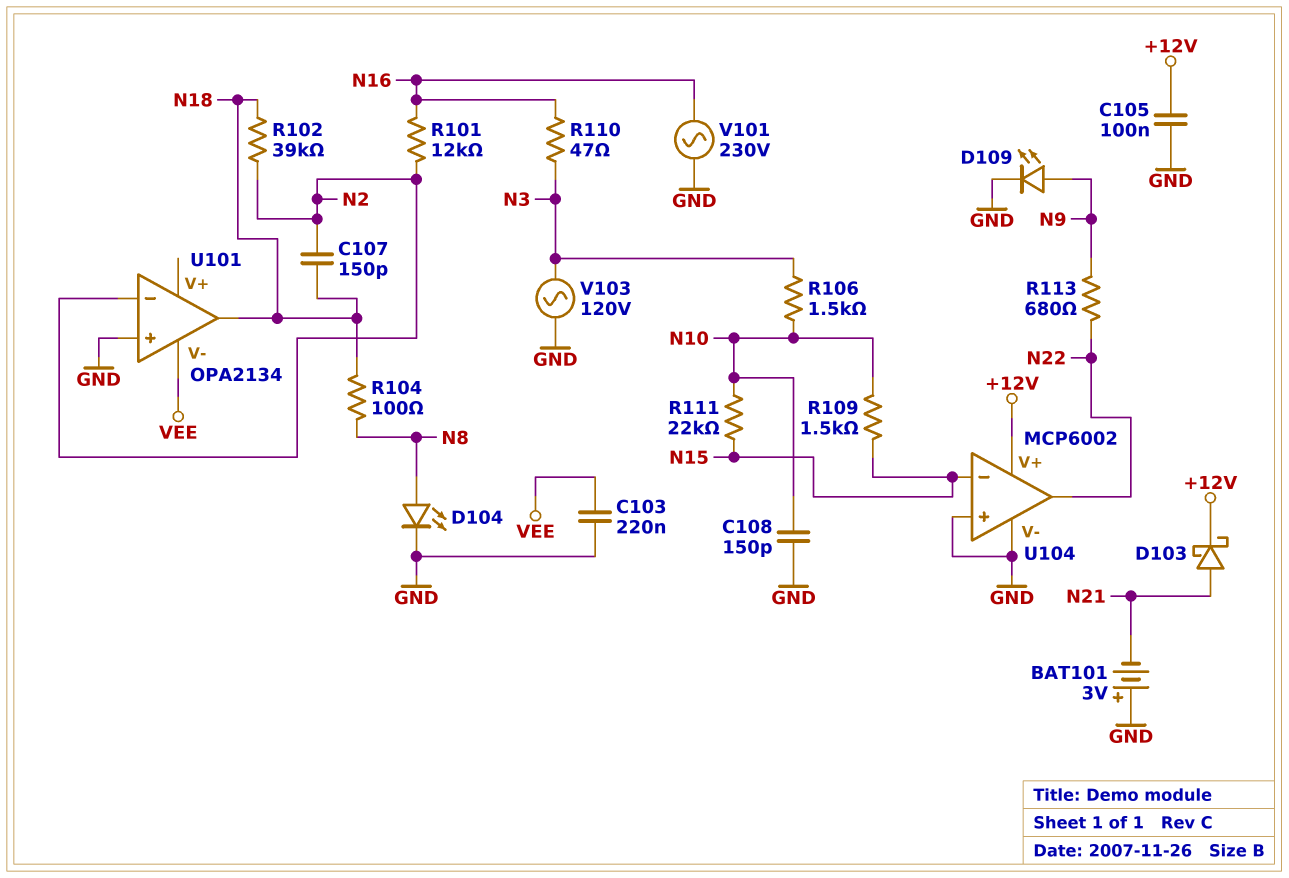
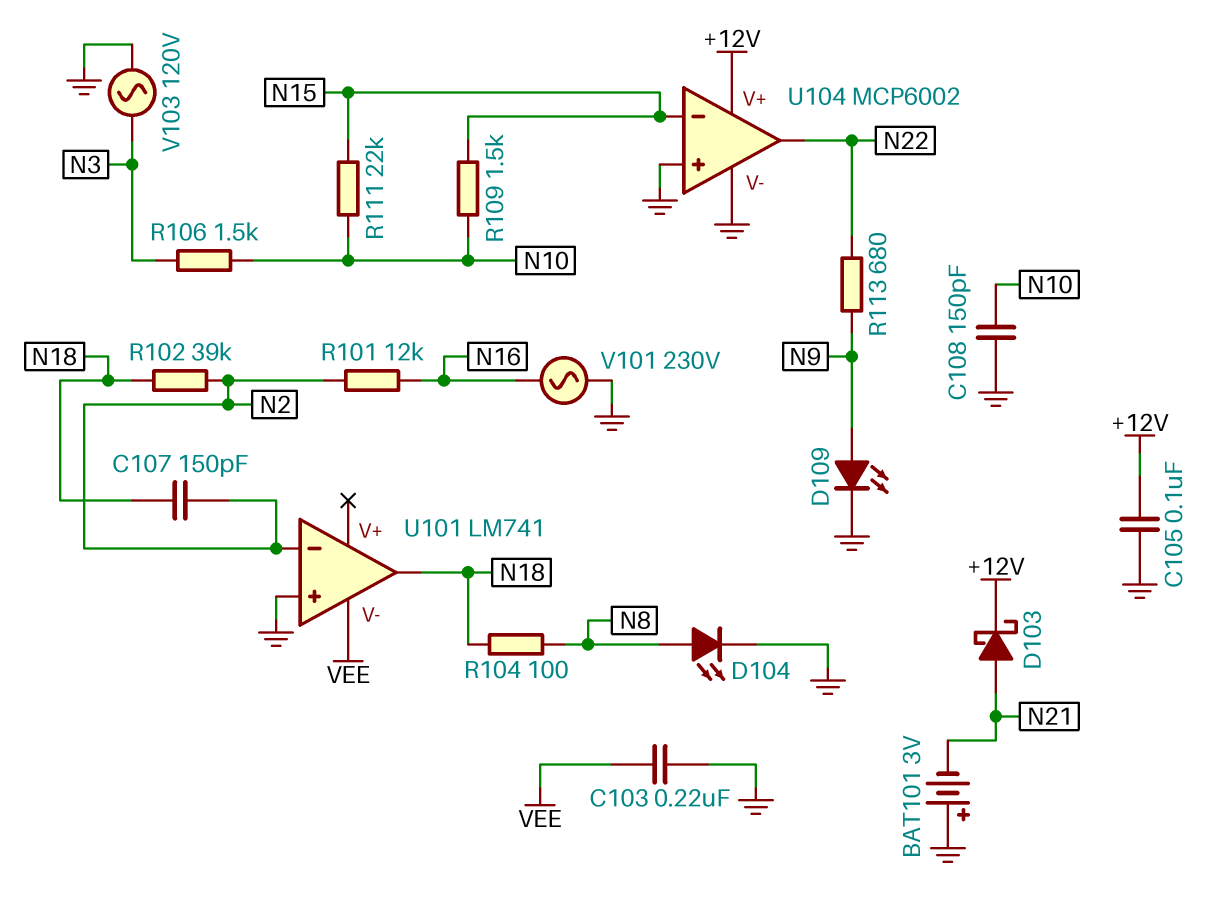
R110: 47 (N3, N16) -> none
U101: OPA2134 -> LM741

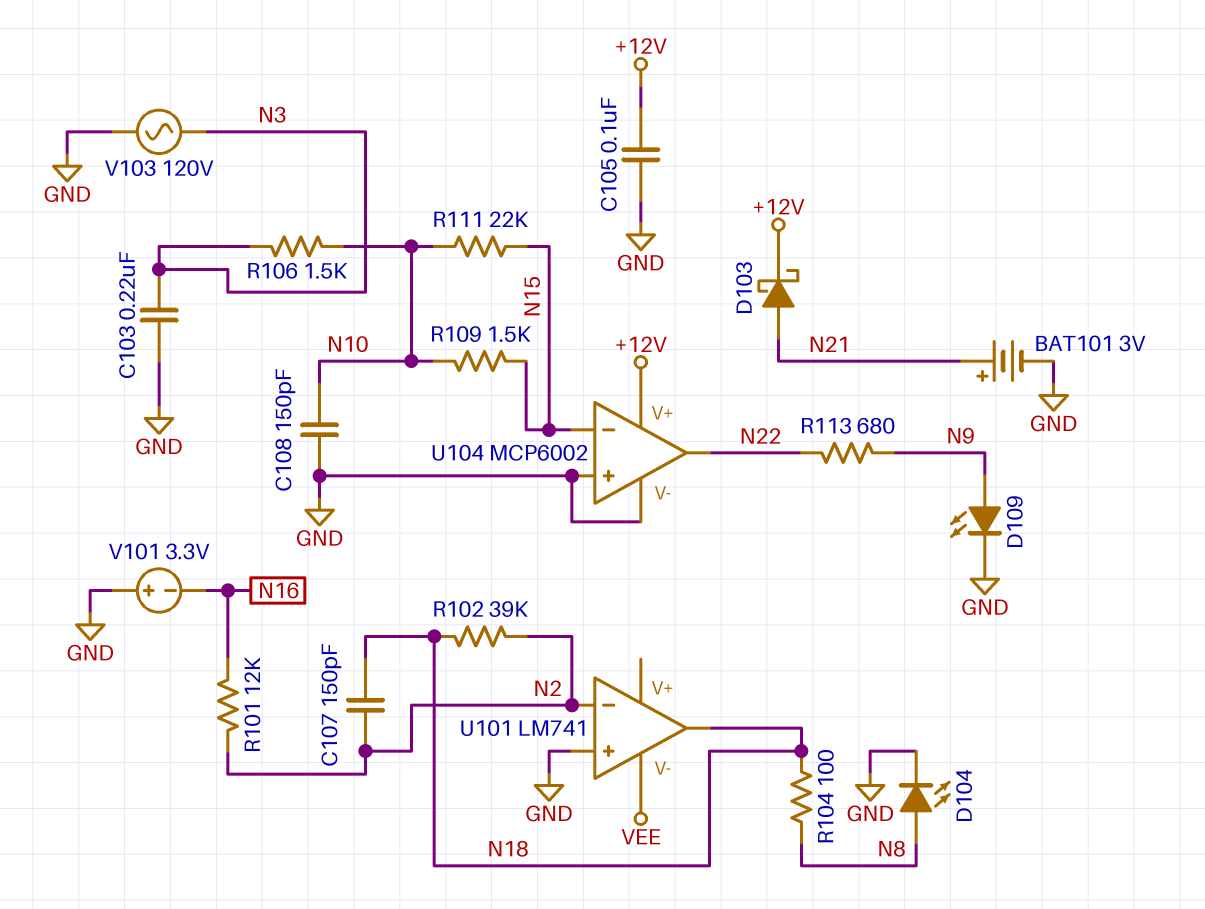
BAT101: 3V (plus GND, minus N21) -> 3V (plus N21, minus GND)
C103: 220nF (GND, VEE) -> 220nF (GND, N3)
V101: AC 230V (GND, N16) -> 3.3V (plus GND, minus N16)

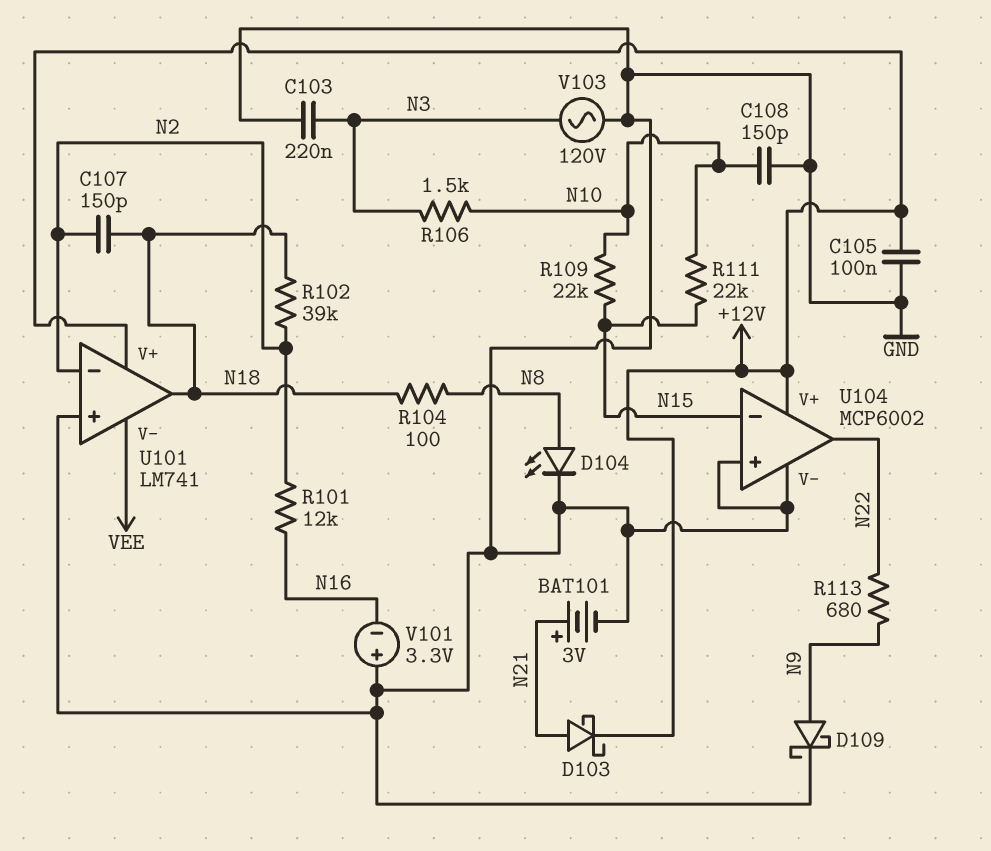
D109: LED (A N9, K GND) -> schottky (A N9, K GND)
R109: 1.5k (N10, N15) -> 22k (N10, N15)
U101 pin V+: none -> +12V

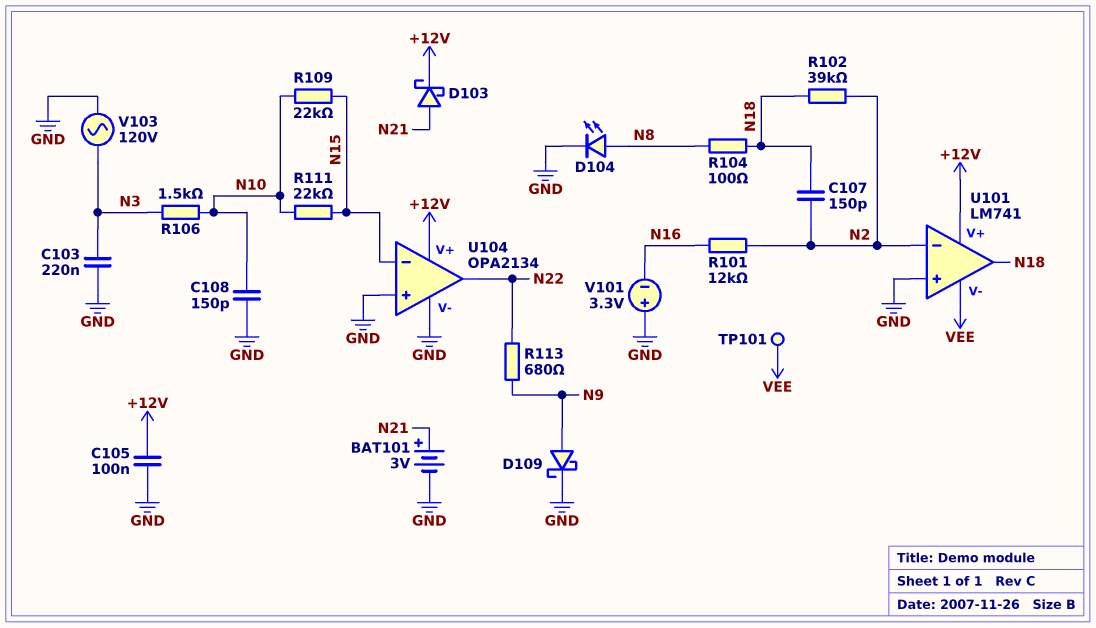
TP101: none -> test point (VEE)
U104: MCP6002 -> OPA2134

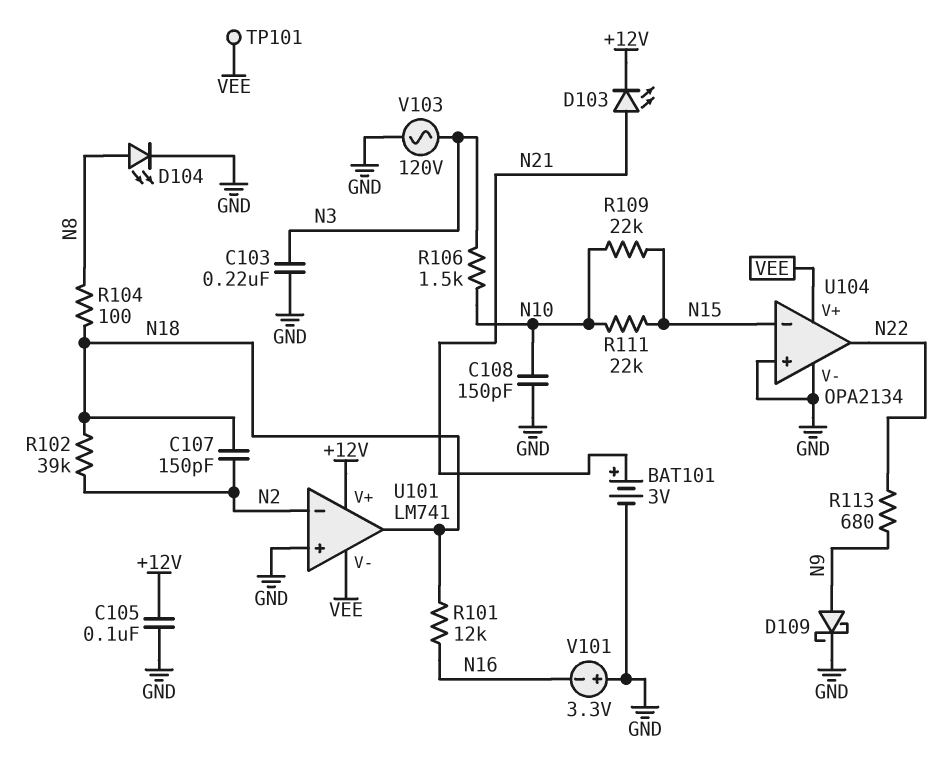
D103: schottky (A N21, K +12V) -> LED (A N21, K +12V)
R101: 12k (N2, N16) -> 12k (N16, N18)
U104 pin V+: +12V -> VEE

